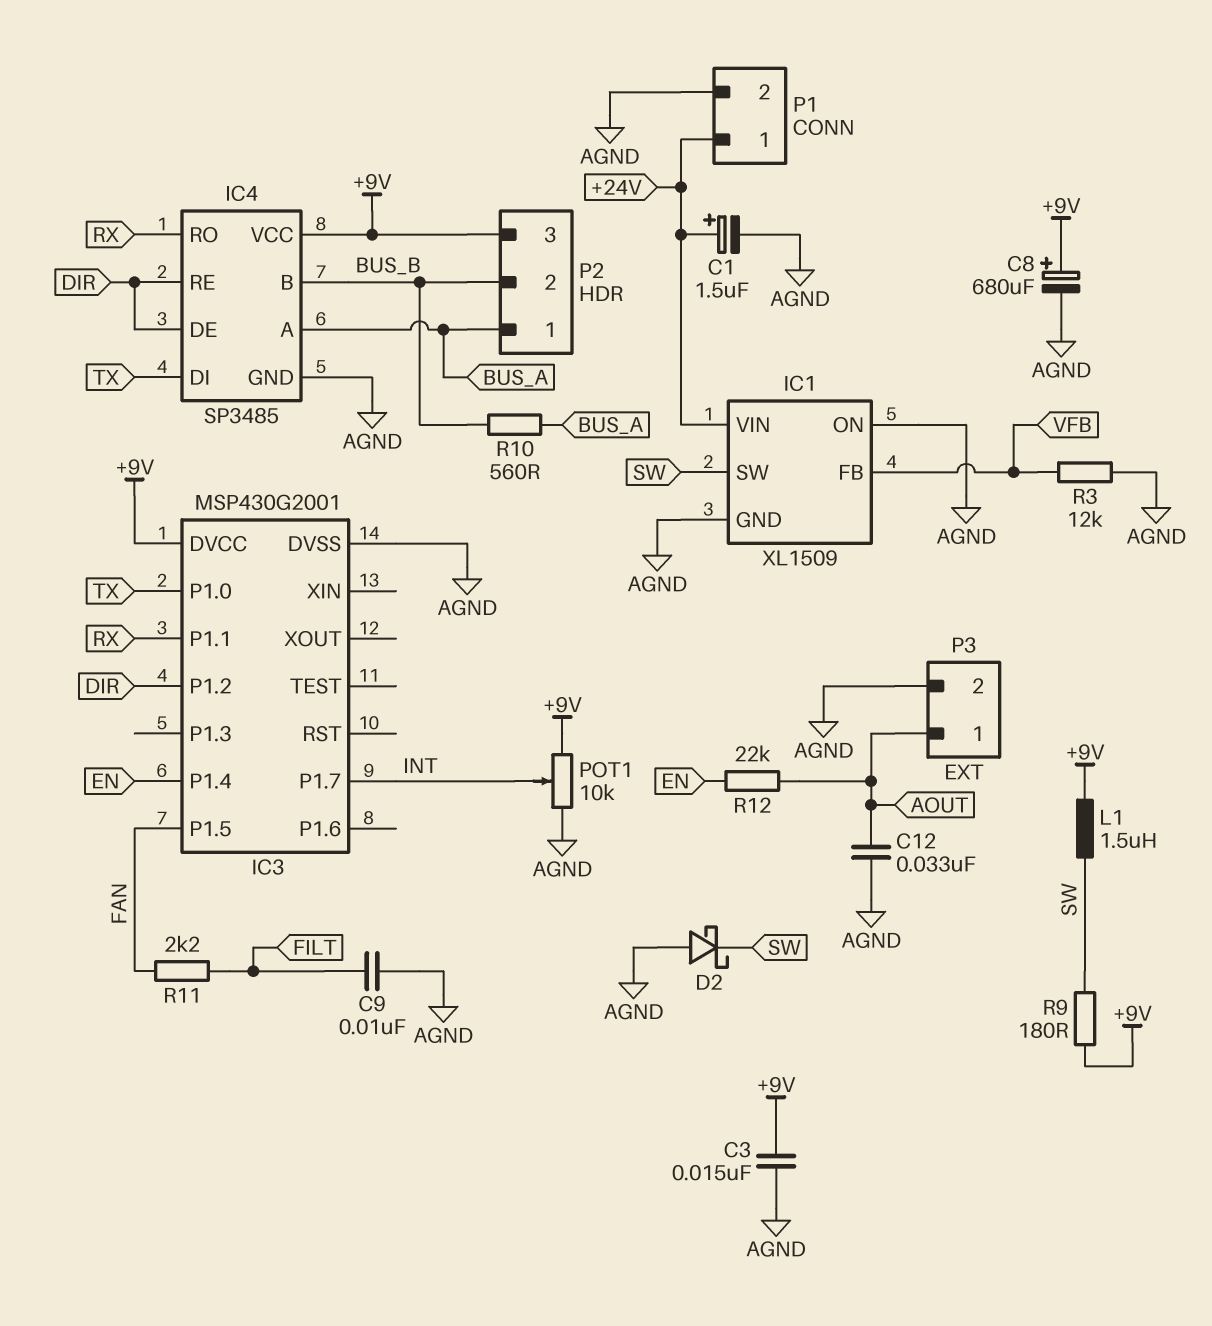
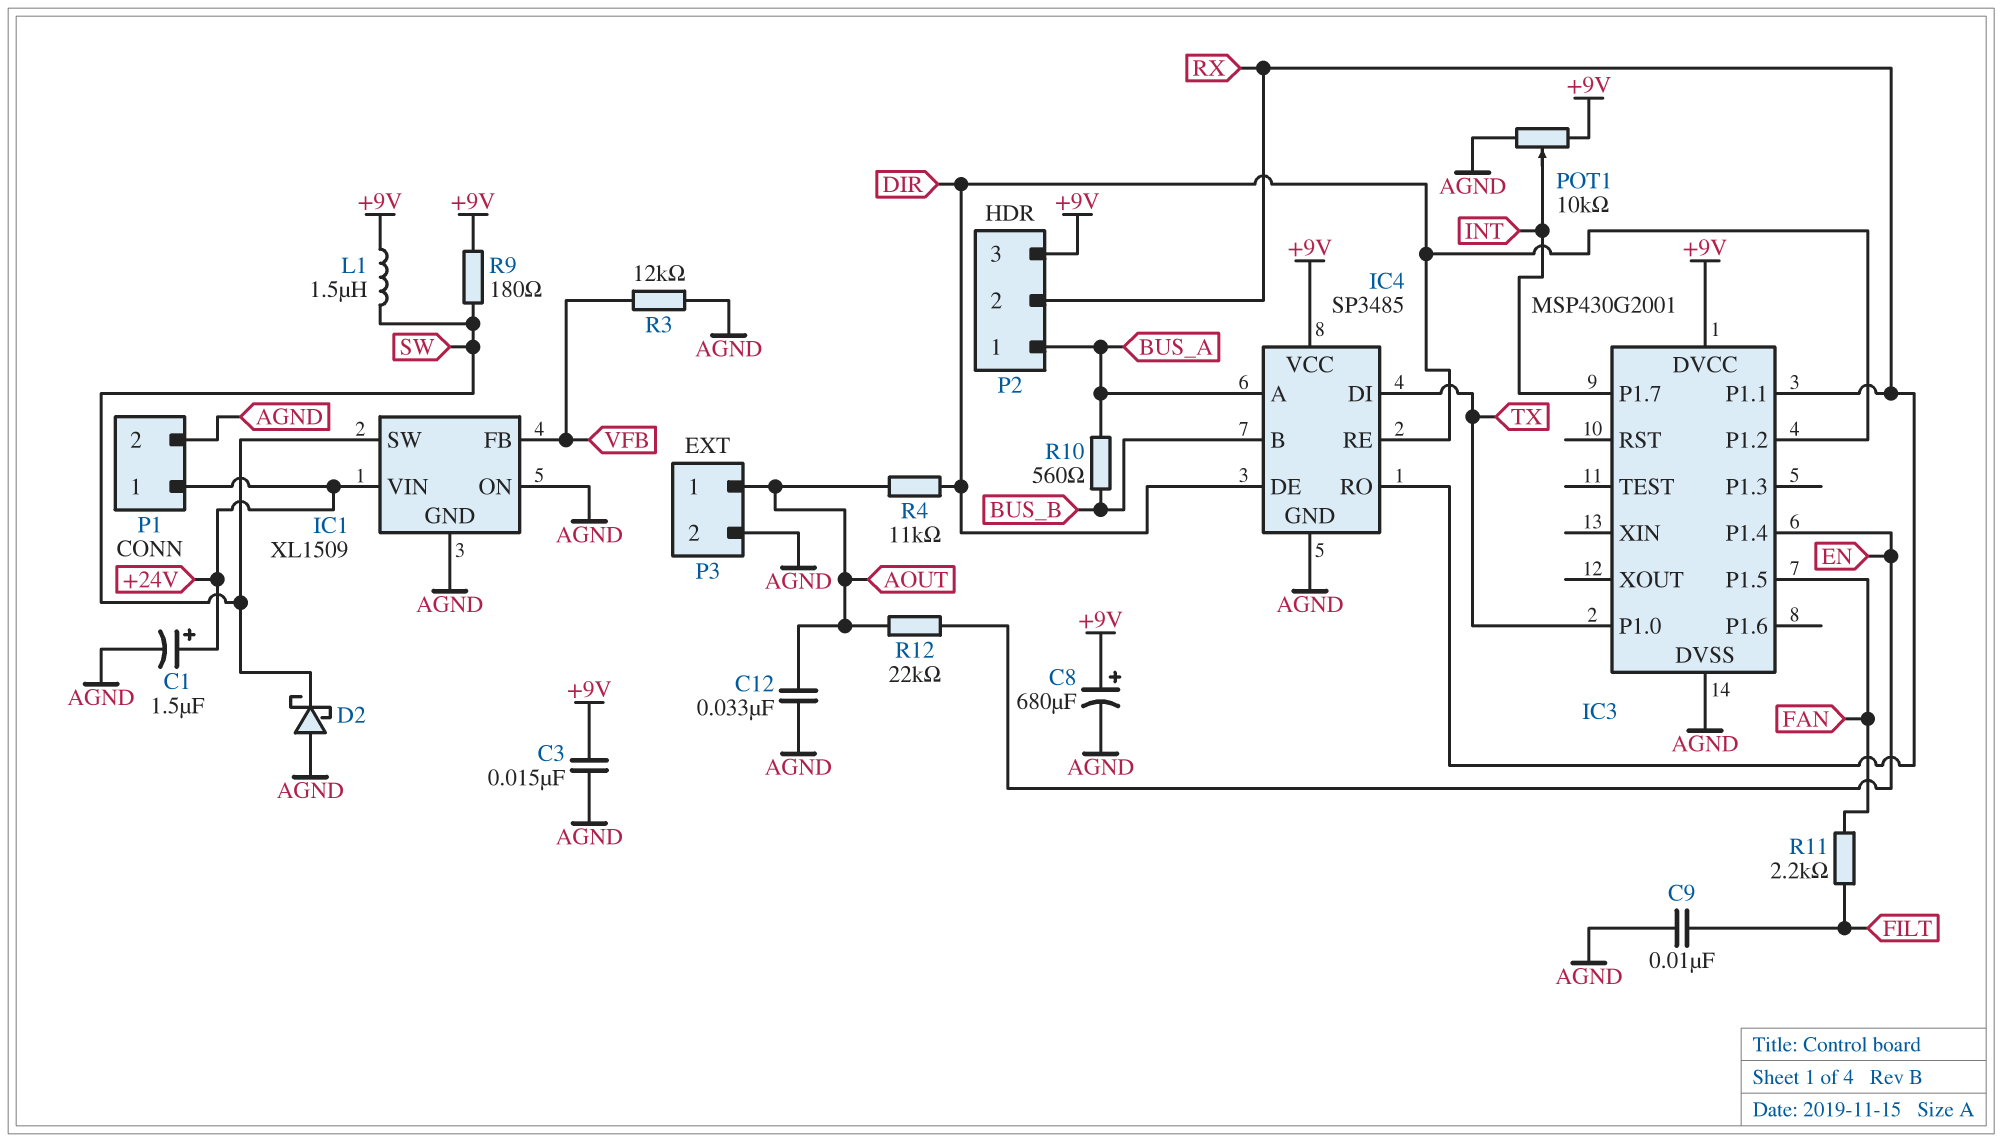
P2 pin 2: BUS_B -> RX
R4: none -> 11k (AOUT, DIR)

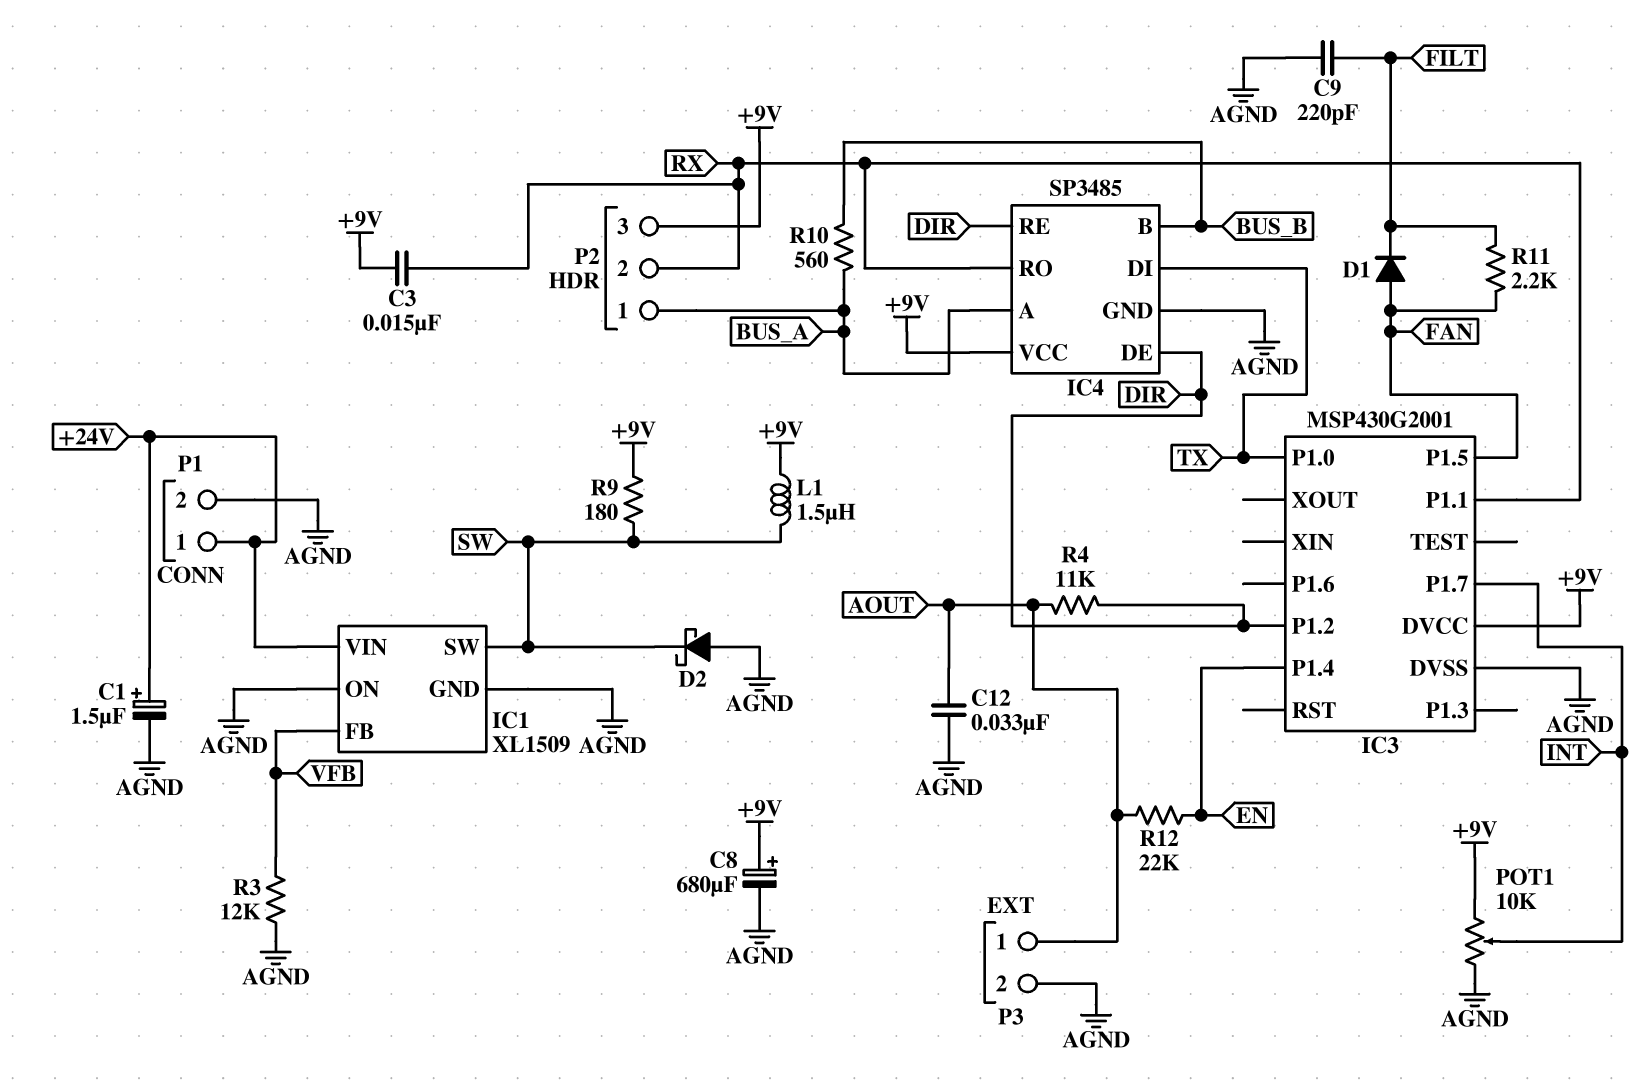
C3: 15nF (+9V, AGND) -> 15nF (+9V, RX)
C9: 10nF (AGND, FILT) -> 220pF (AGND, FILT)
D1: none -> diode (A FAN, K FILT)

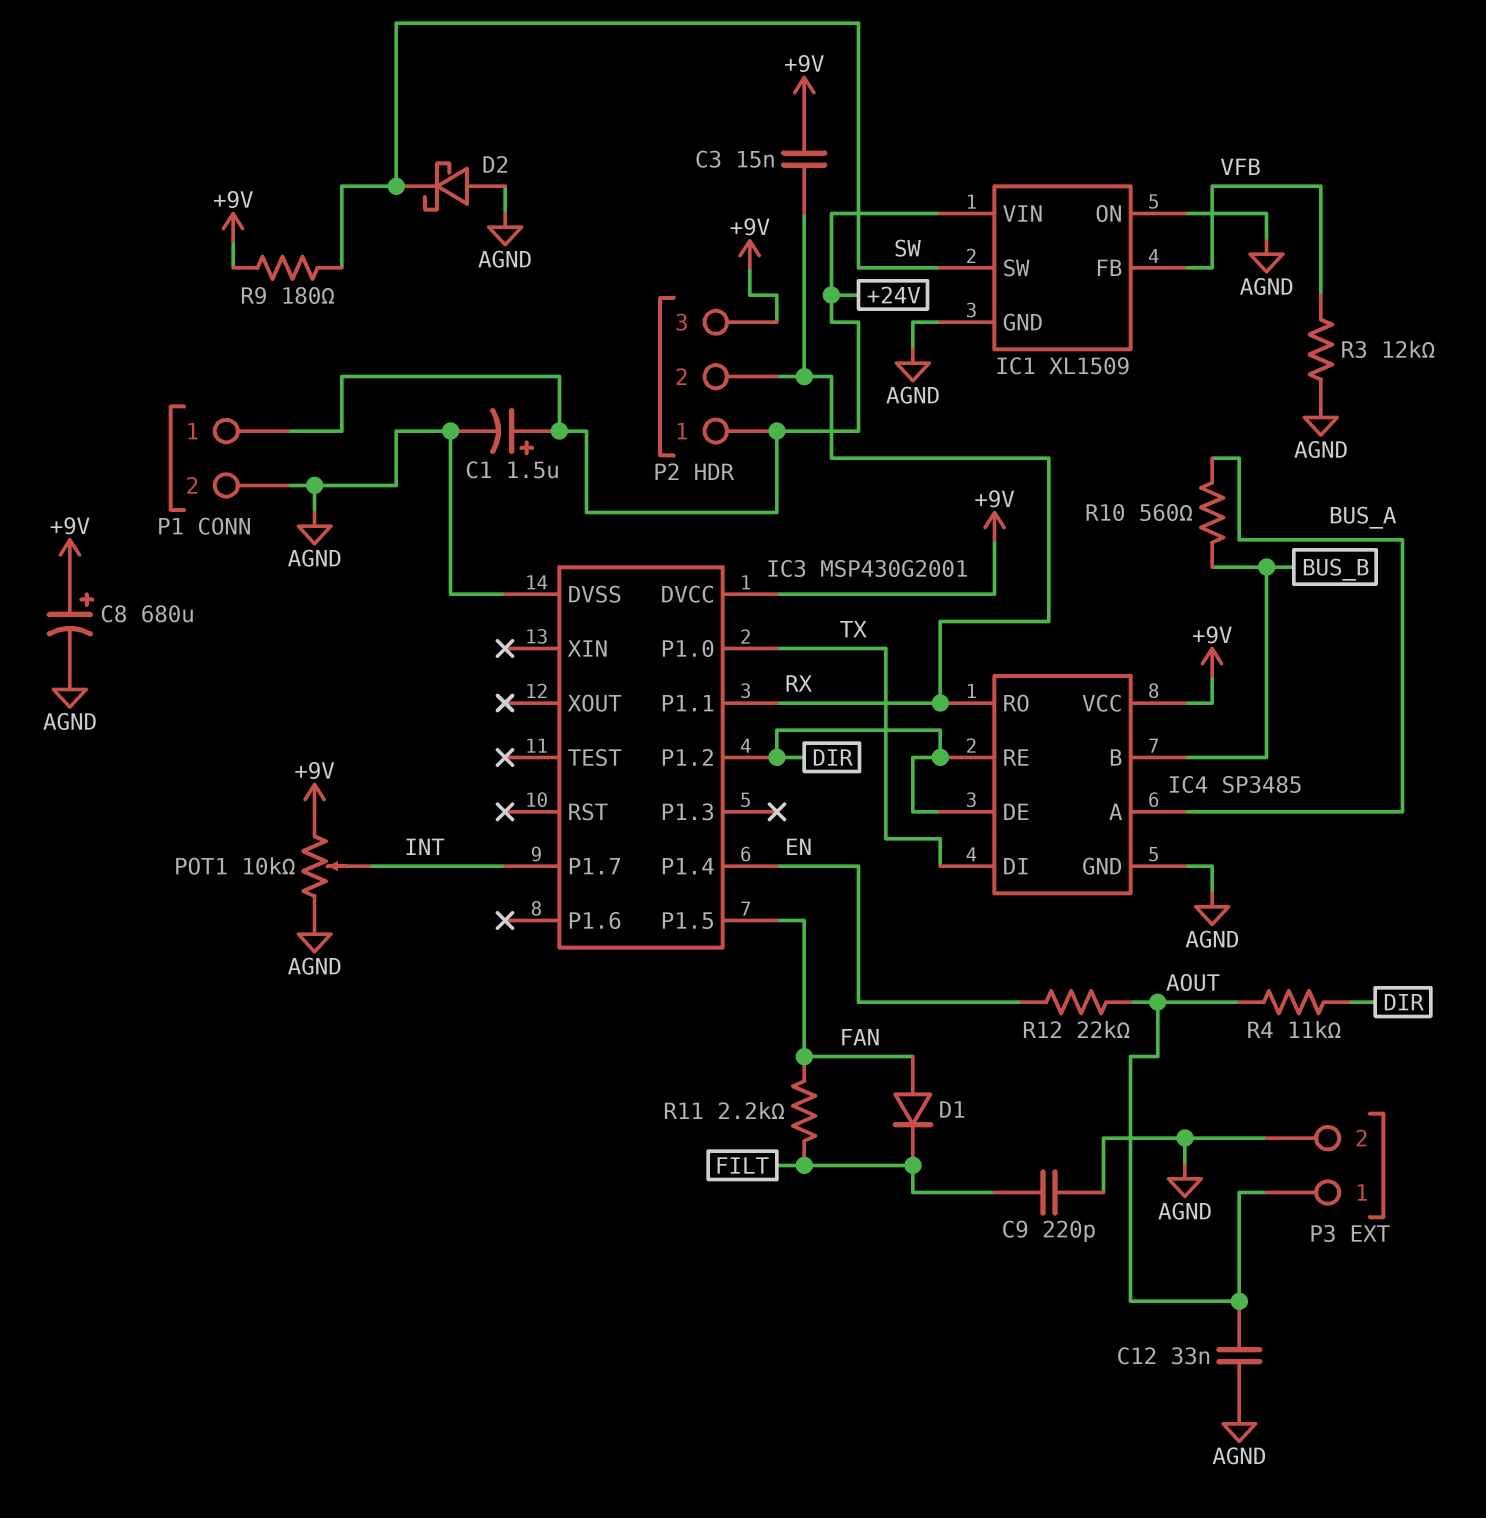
L1: 1.5uH (+9V, SW) -> none
P2 pin 1: BUS_A -> +24V

